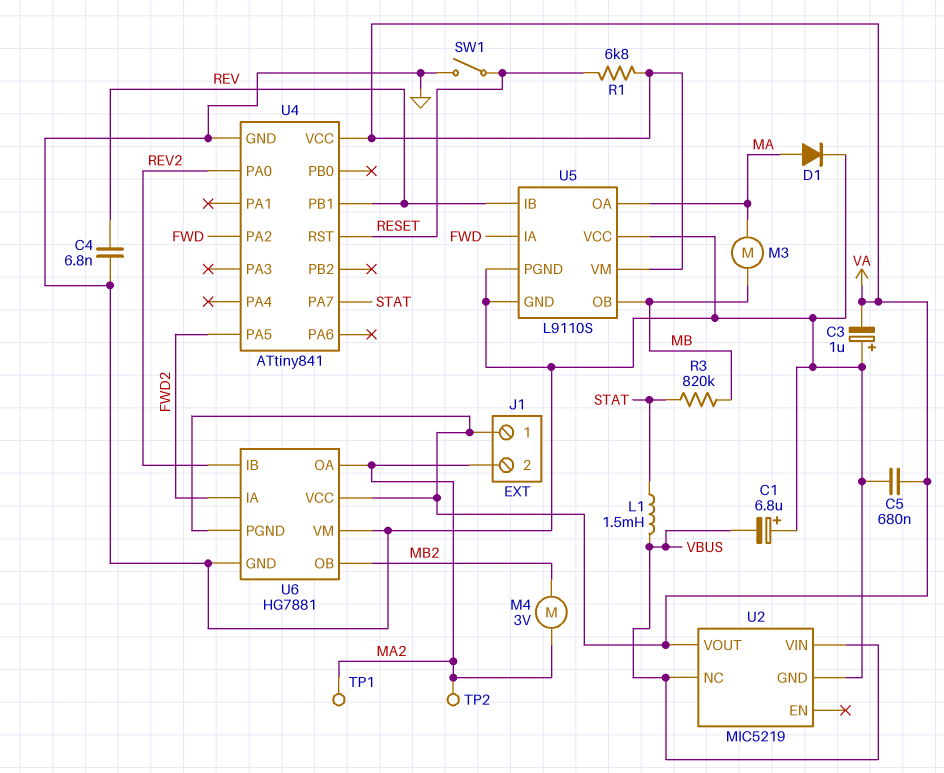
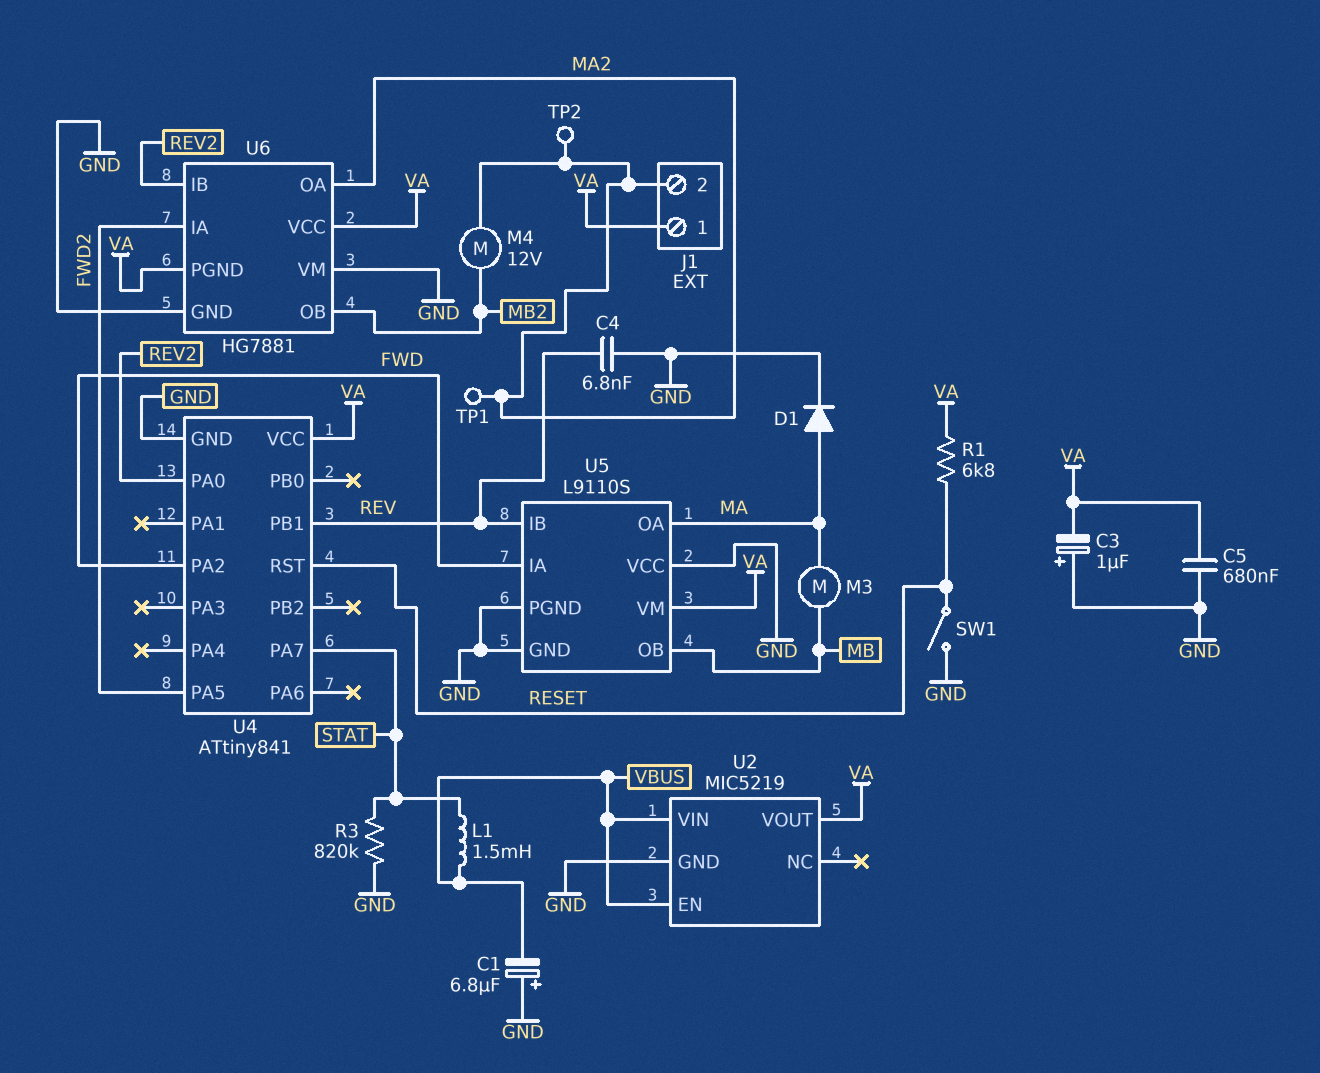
M4: motor 3V (MA2, MB2) -> motor 12V (MA2, MB2)
R3: 820k (MB, STAT) -> 820k (GND, STAT)
U2 pin EN: none -> VBUS
U2 pin NC: VBUS -> none

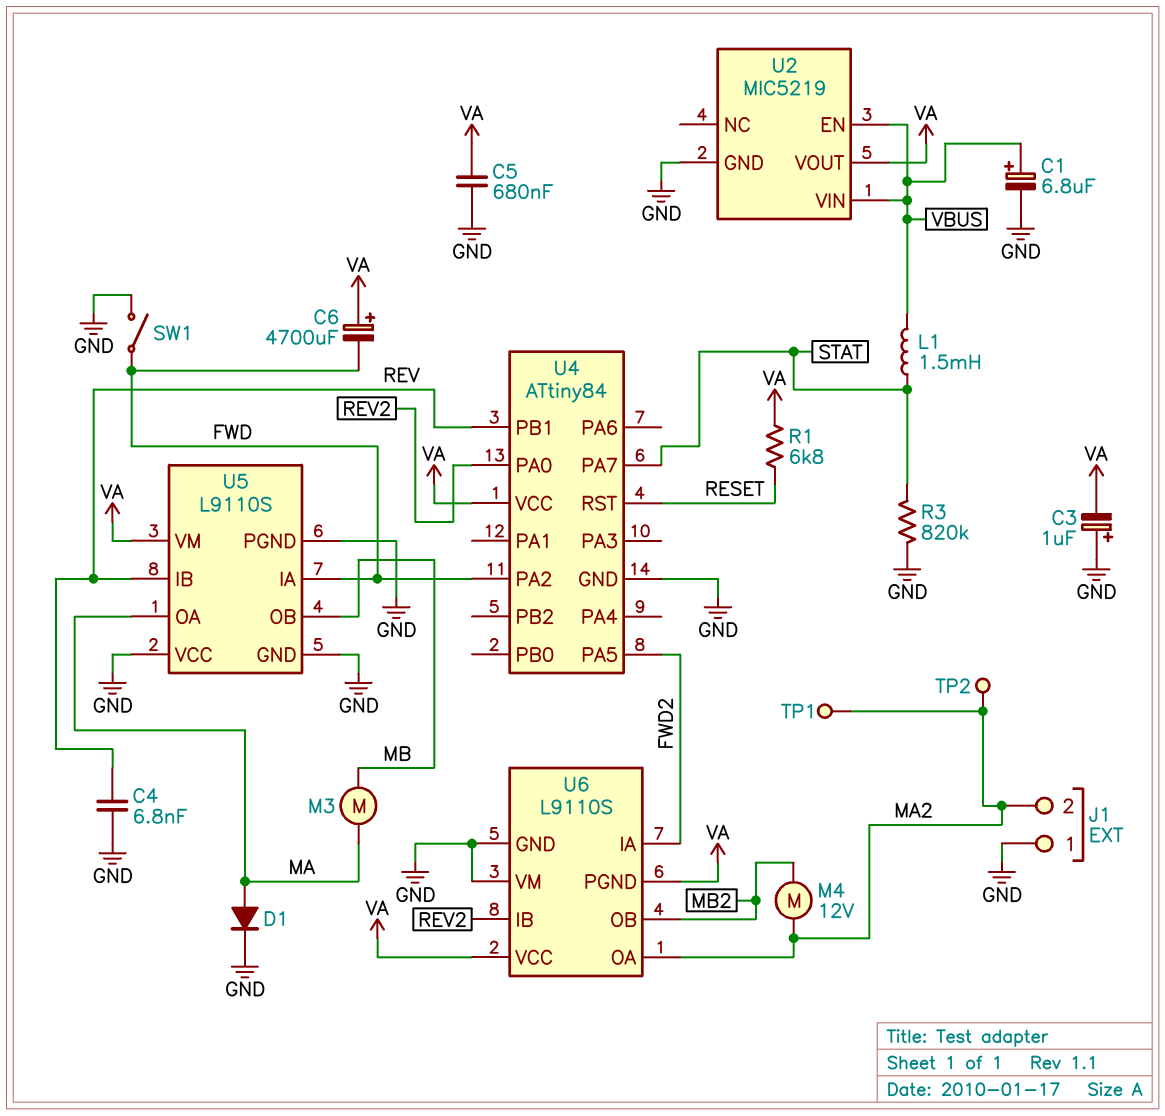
C1: 6.8uF (plus GND, minus VBUS) -> 6.8uF (plus VBUS, minus GND)
C6: none -> 4700uF (plus VA, minus FWD)
J1 pin 1: VA -> GND
SW1: switch (GND, RESET) -> switch (FWD, GND)
U4: ATtiny841 -> ATtiny84
U6: HG7881 -> L9110S

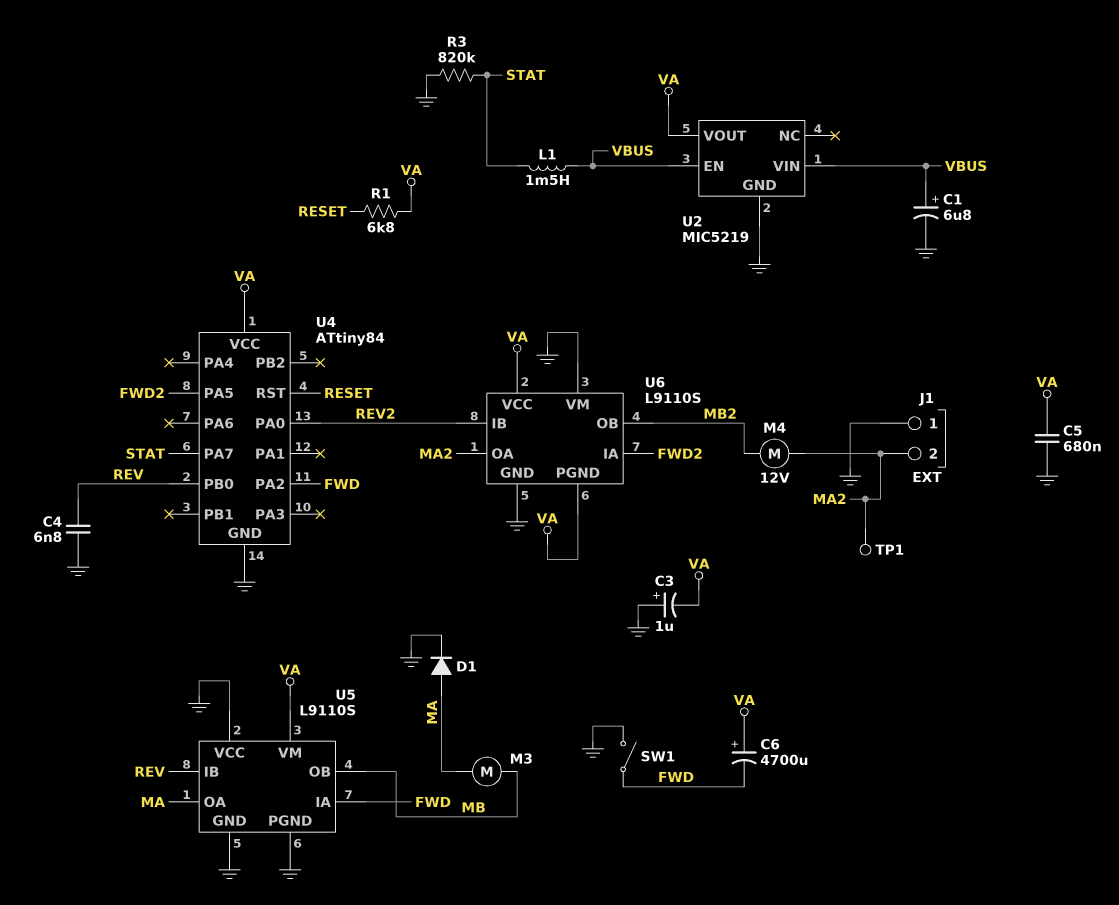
TP2: test point (MA2) -> none
U4 pin PB0: none -> REV
U4 pin PB1: REV -> none

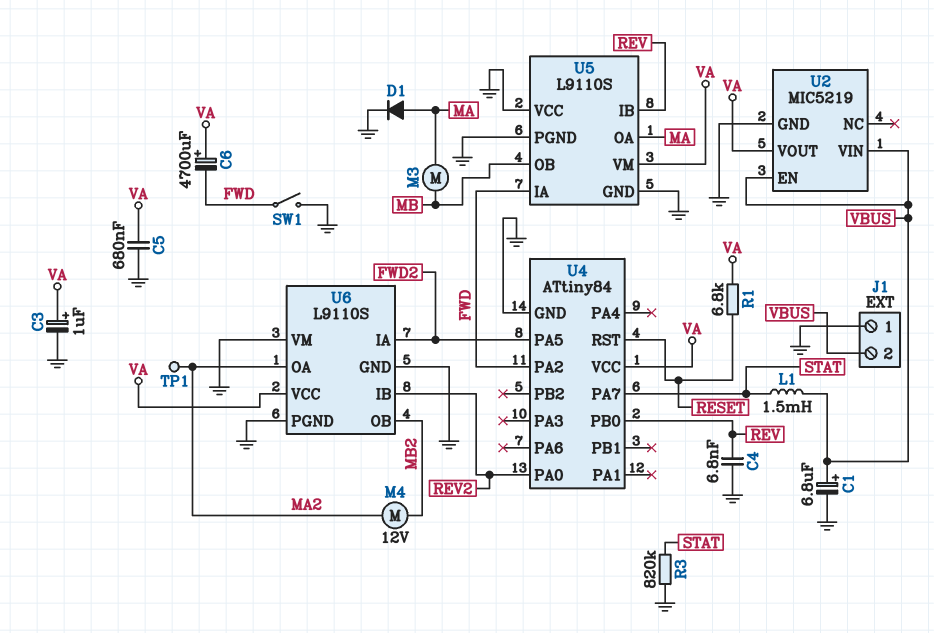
C3: 1uF (plus GND, minus VA) -> 1uF (plus VA, minus GND)
J1 pin 2: MA2 -> VBUS
U6 pin PGND: VA -> GND

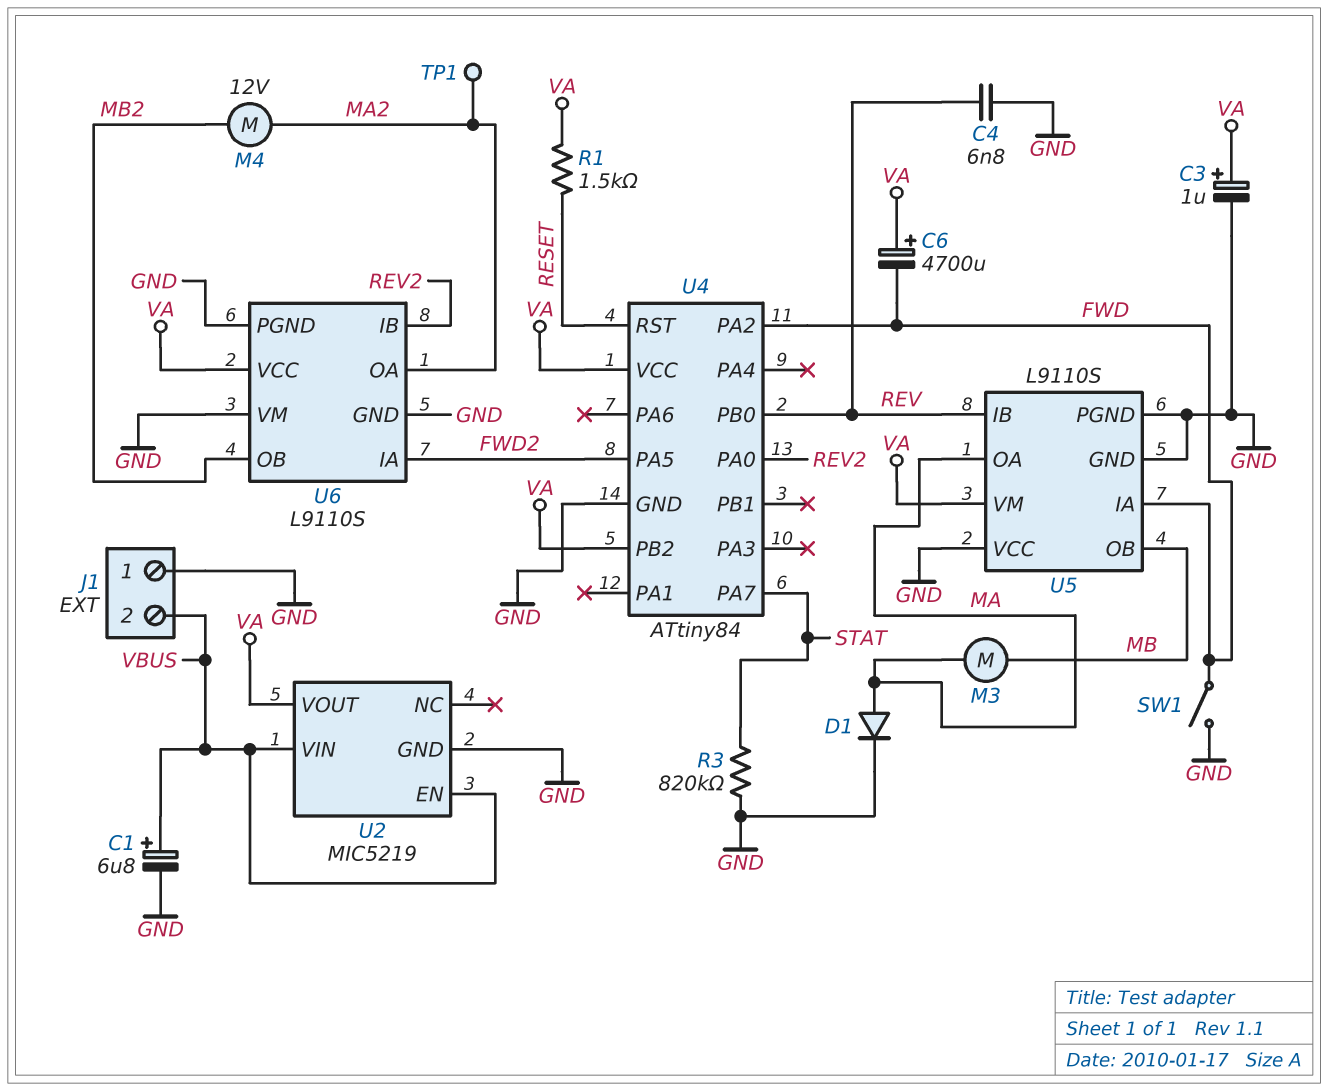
C5: 680nF (GND, VA) -> none
L1: 1.5mH (STAT, VBUS) -> none
R1: 6.8k (RESET, VA) -> 1.5k (RESET, VA)
U4 pin PB2: none -> VA

